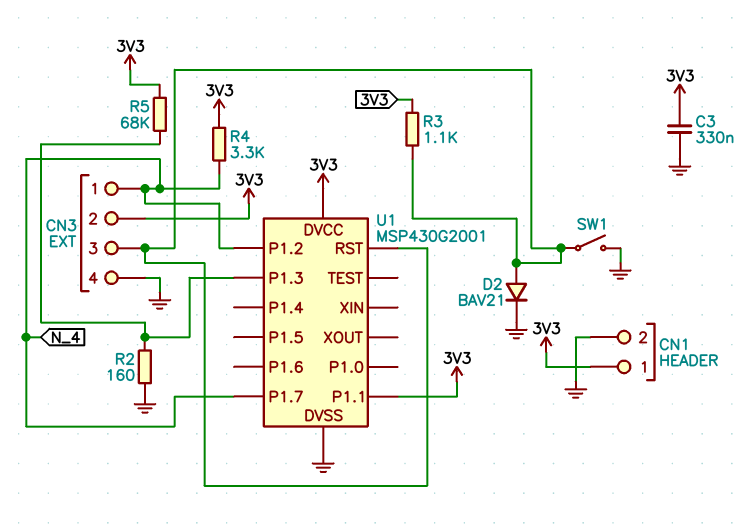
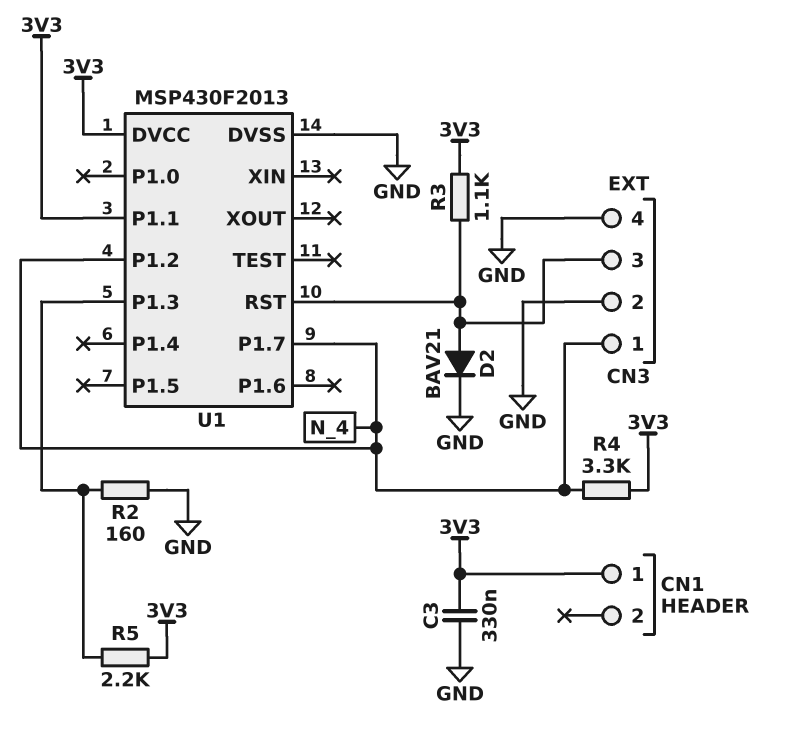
CN1 pin 2: GND -> none
CN3 pin 2: 3V3 -> GND
R5: 68k (3V3, U1/P1.3) -> 2.2k (3V3, U1/P1.3)
SW1: switch (CN3/3, GND) -> none
U1: MSP430G2001 -> MSP430F2013

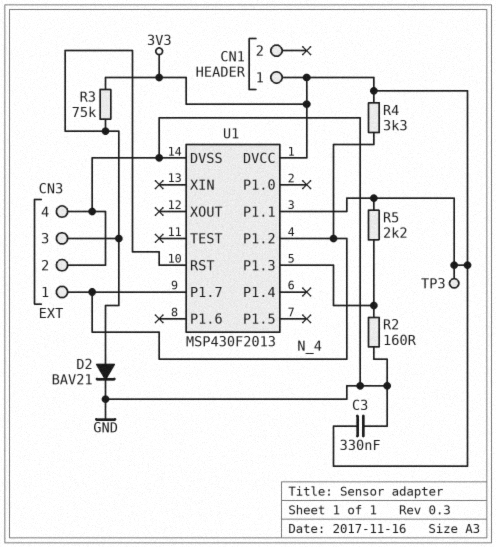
R3: 1.1k (3V3, CN3/3) -> 75k (3V3, CN3/3)
TP3: none -> test point (3V3)

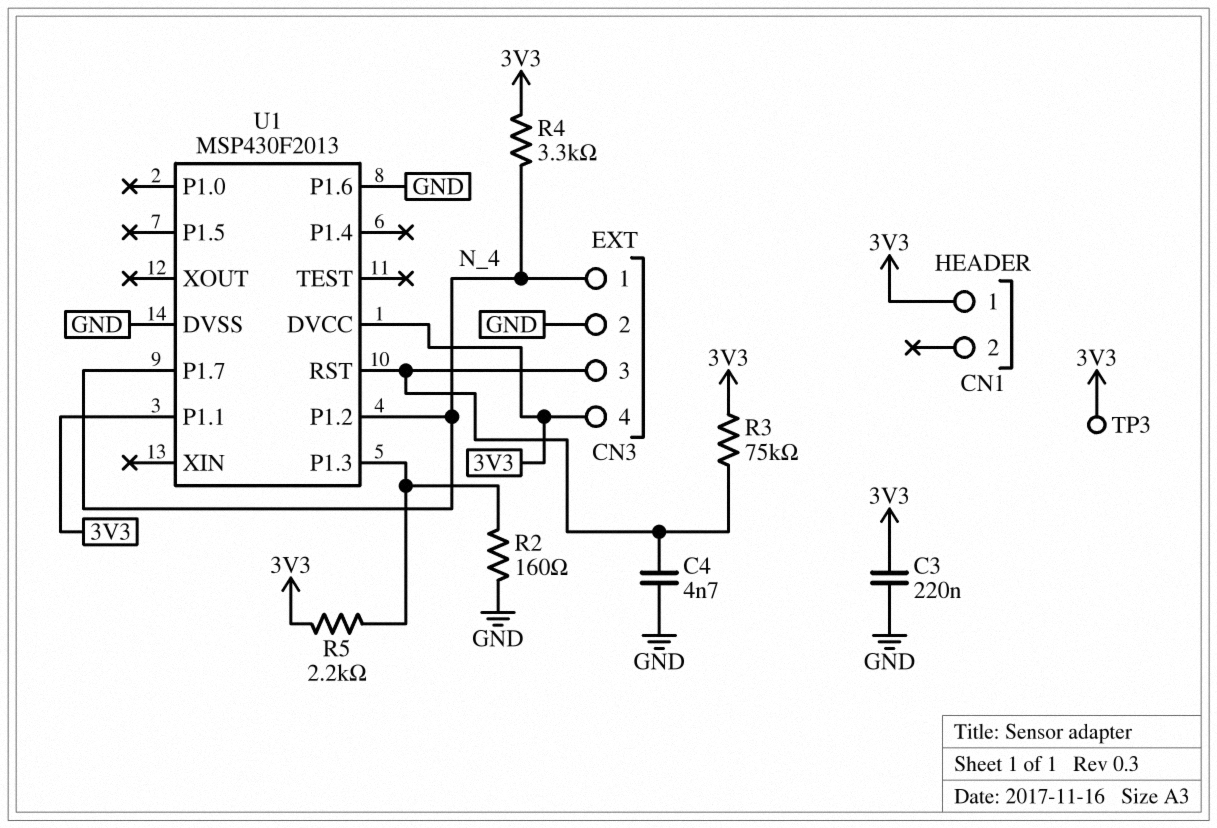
C3: 330nF (3V3, GND) -> 220nF (3V3, GND)
C4: none -> 4.7nF (CN3/3, GND)
CN3 pin 4: GND -> 3V3
D2: diode BAV21 (A CN3/3, K GND) -> none
U1 pin P1.6: none -> GND

